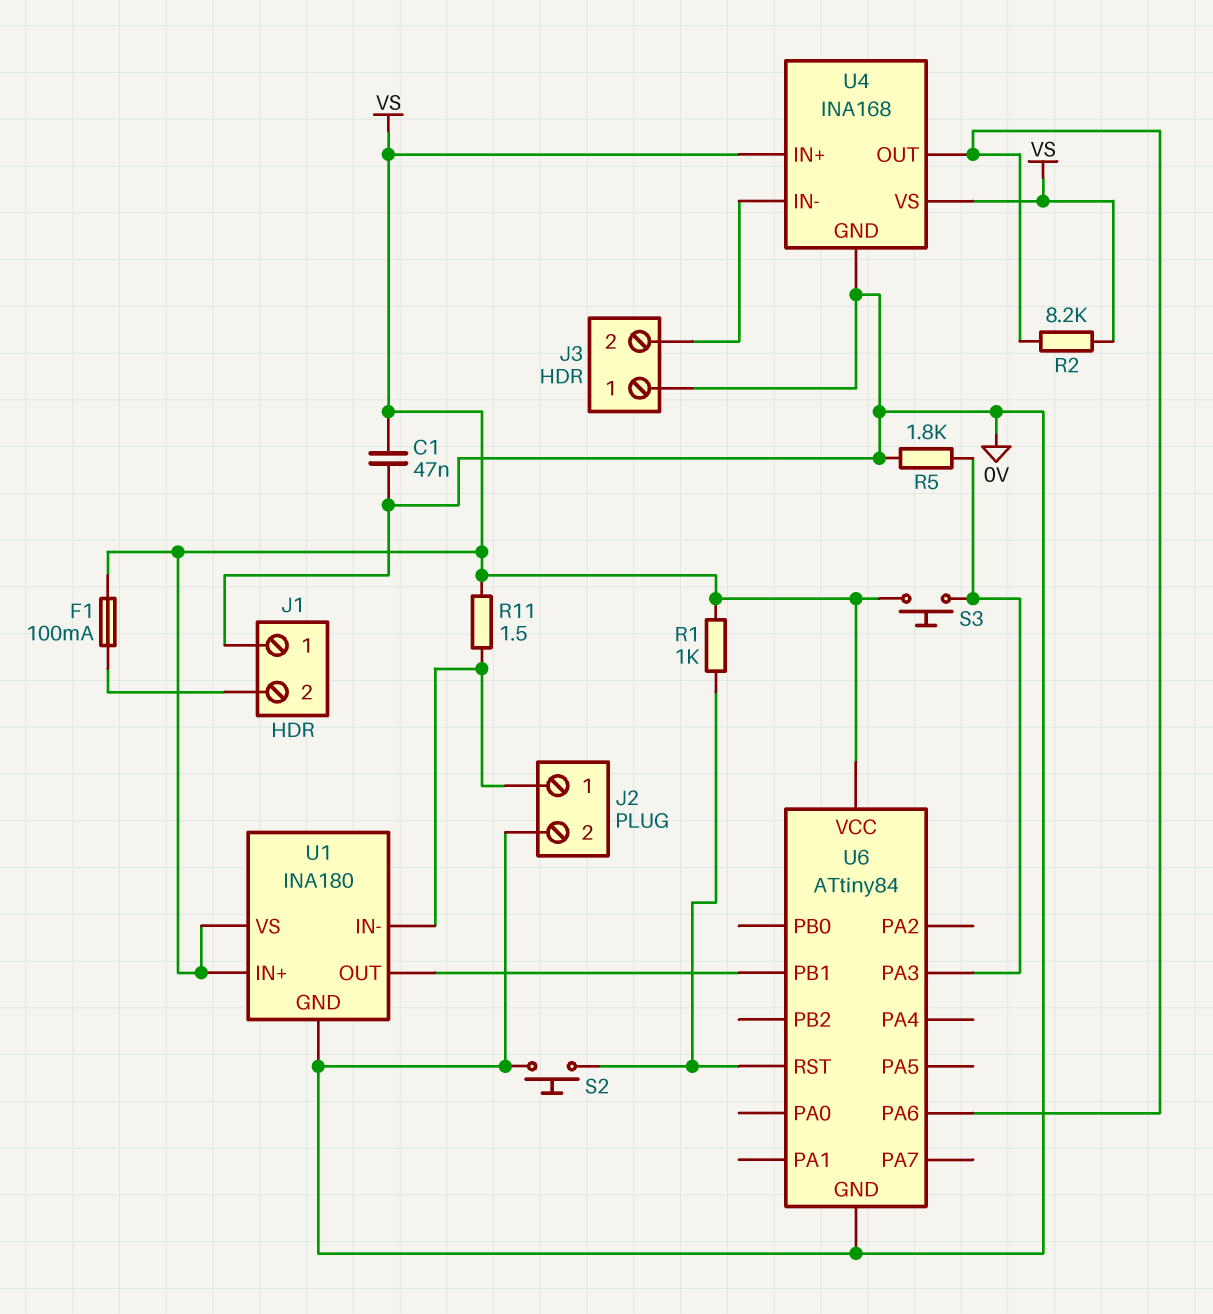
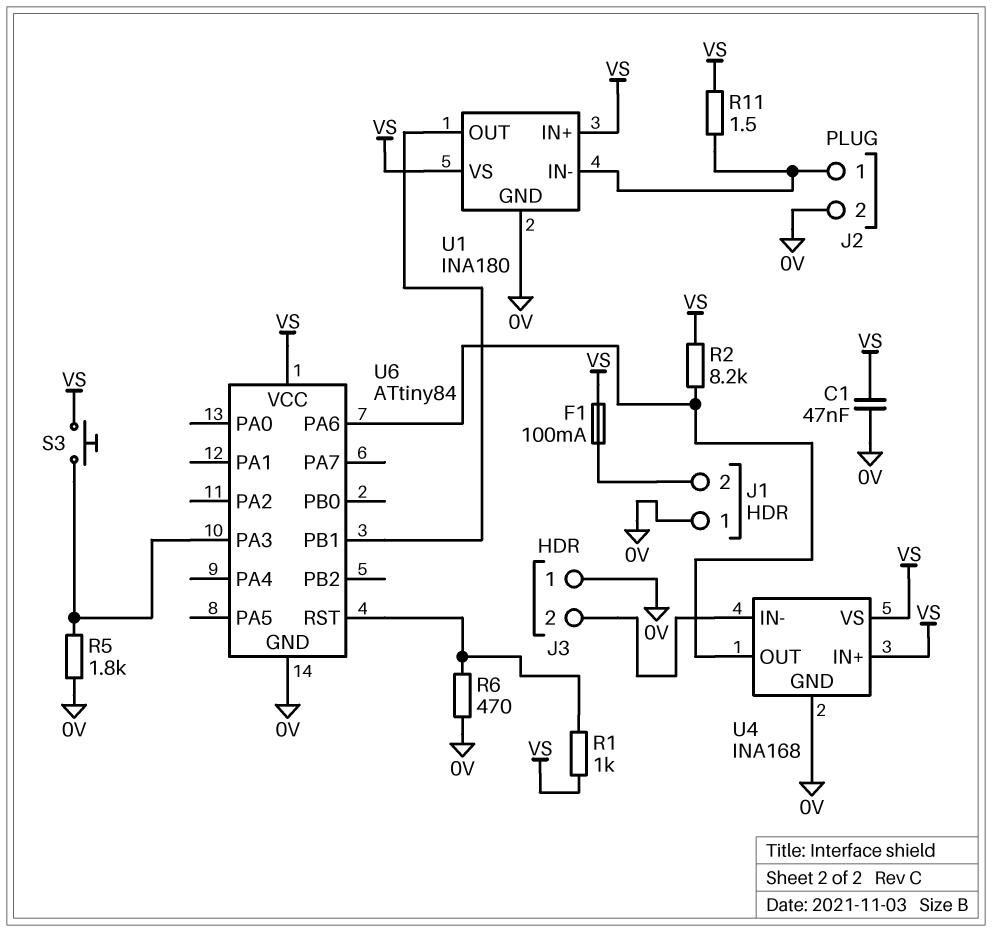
R6: none -> 470 (0V, U6/RST)
S2: button (0V, U6/RST) -> none

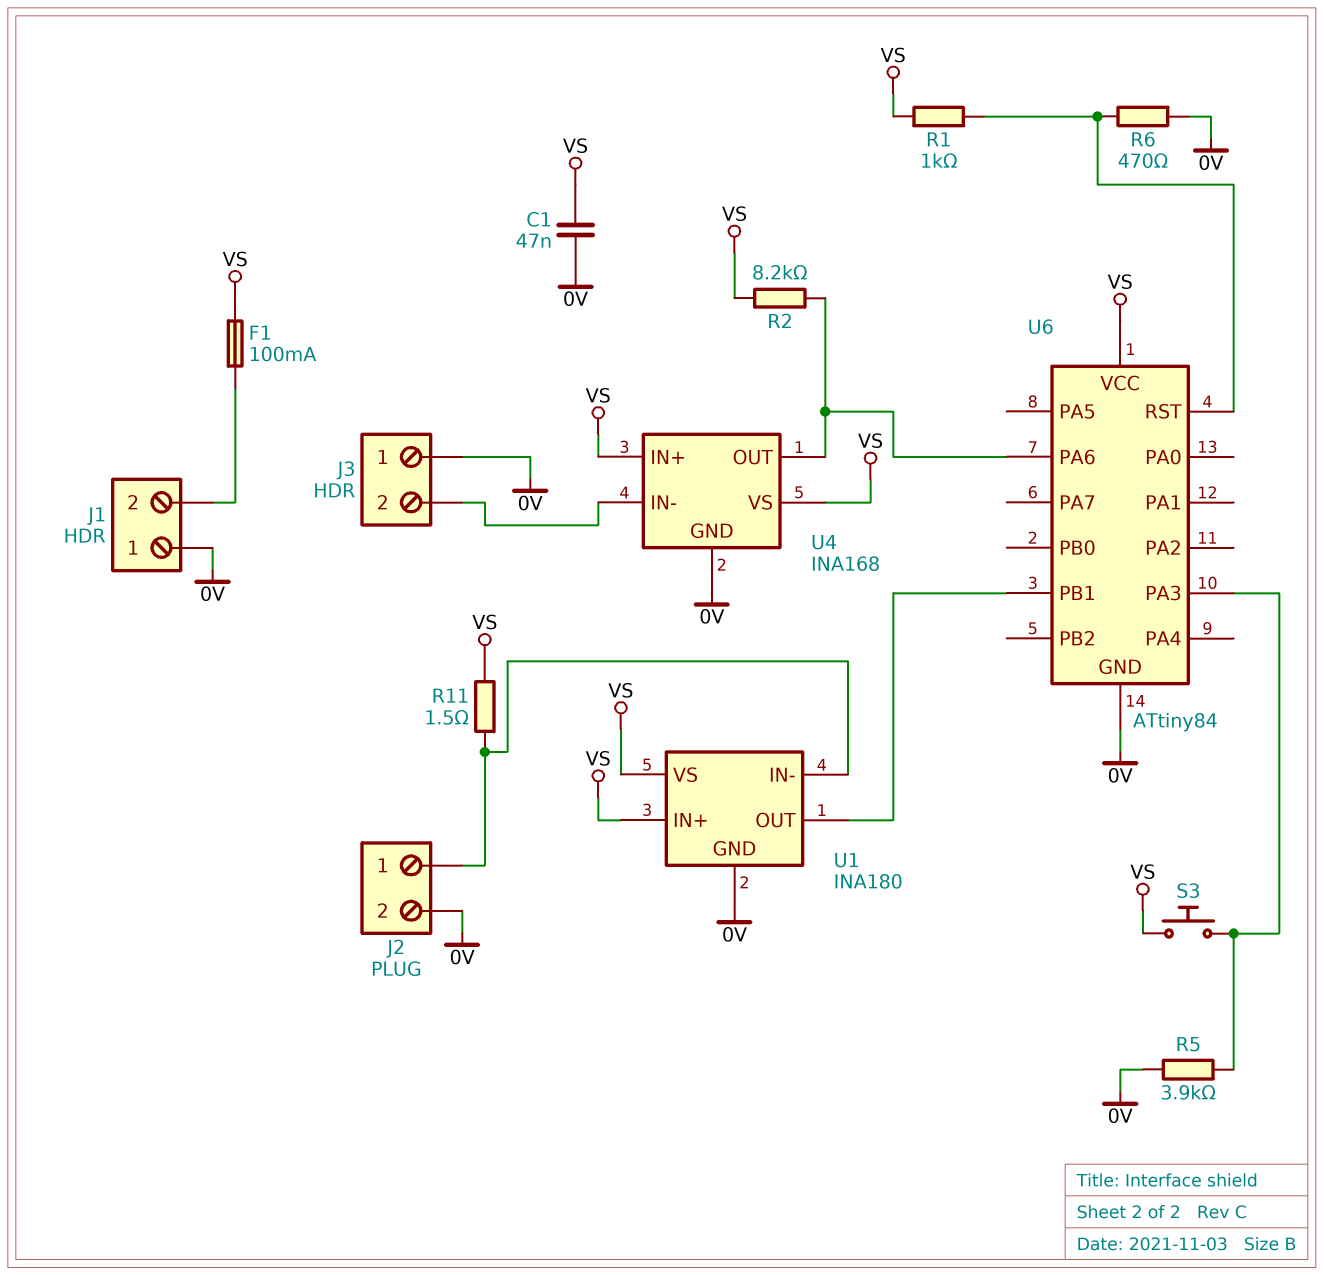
R5: 1.8k (0V, U6/PA3) -> 3.9k (0V, U6/PA3)

